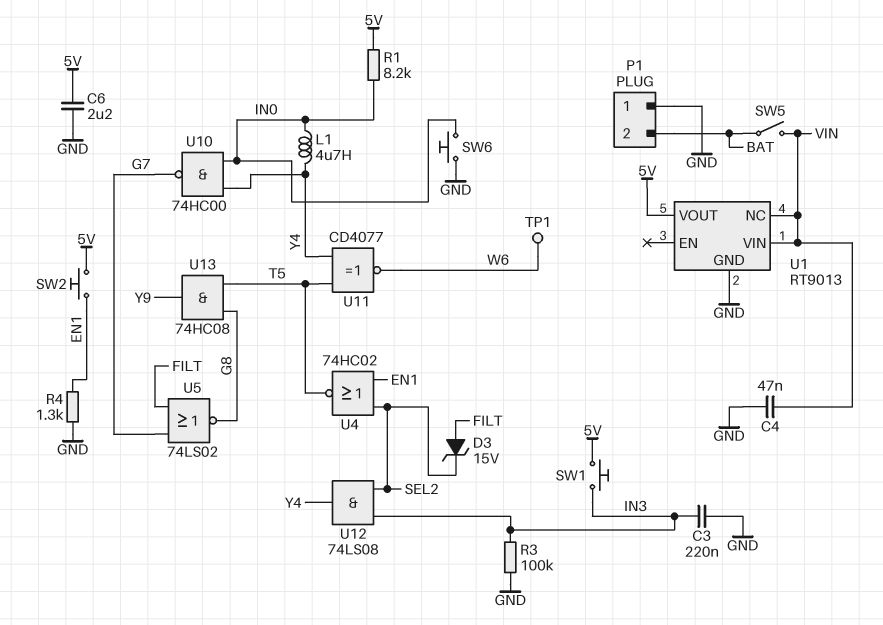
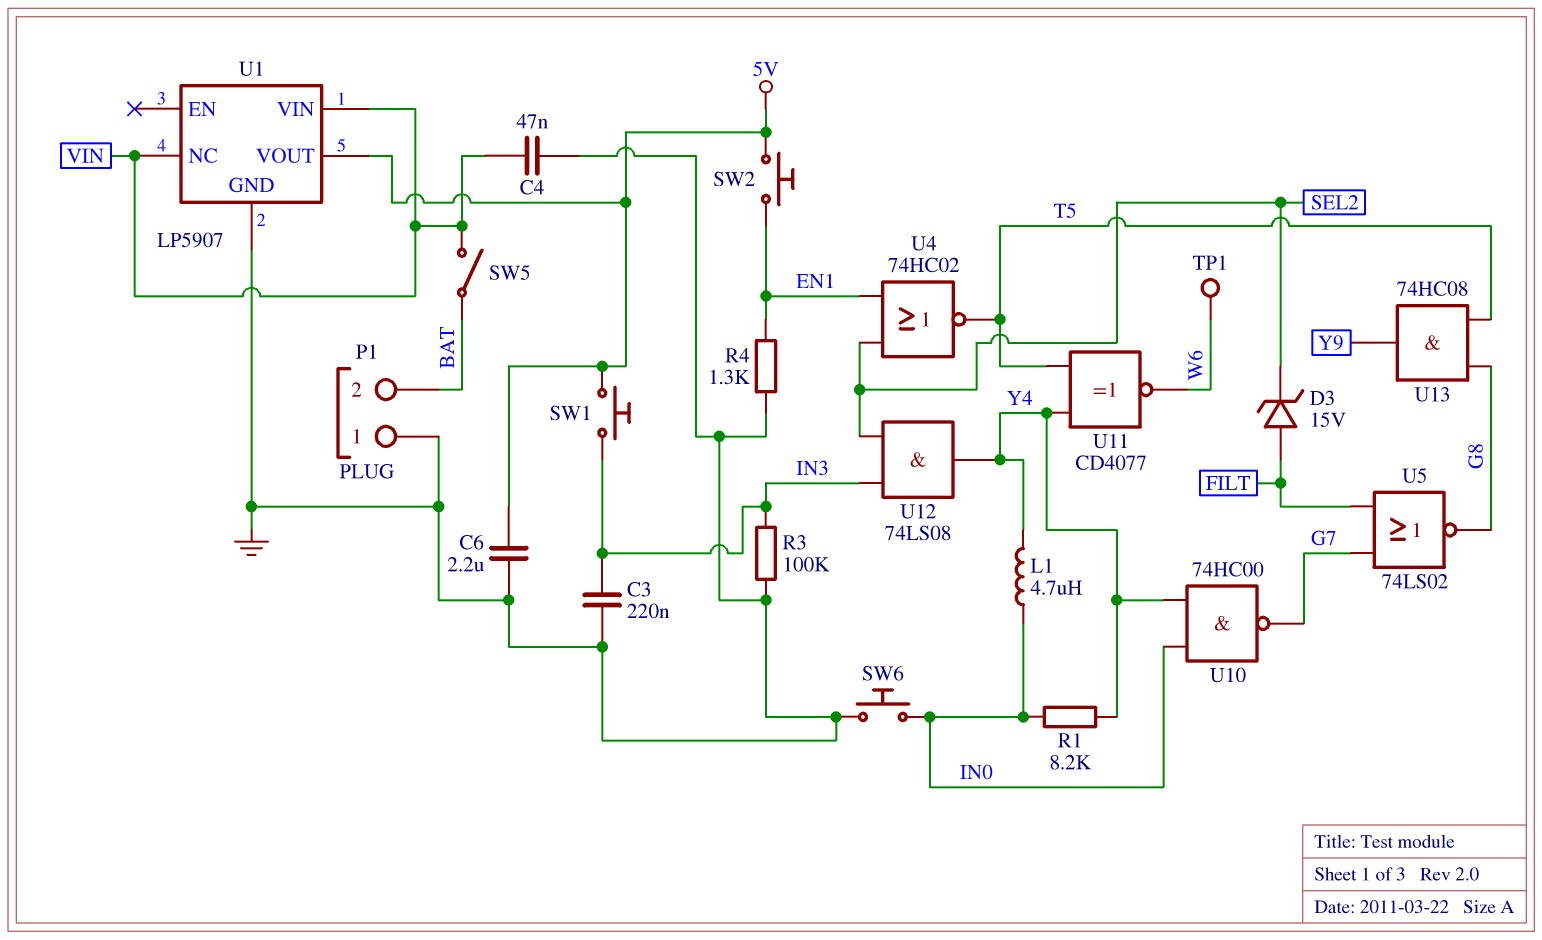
R1: 8.2k (5V, IN0) -> 8.2k (IN0, Y4)
U1: RT9013 -> LP5907

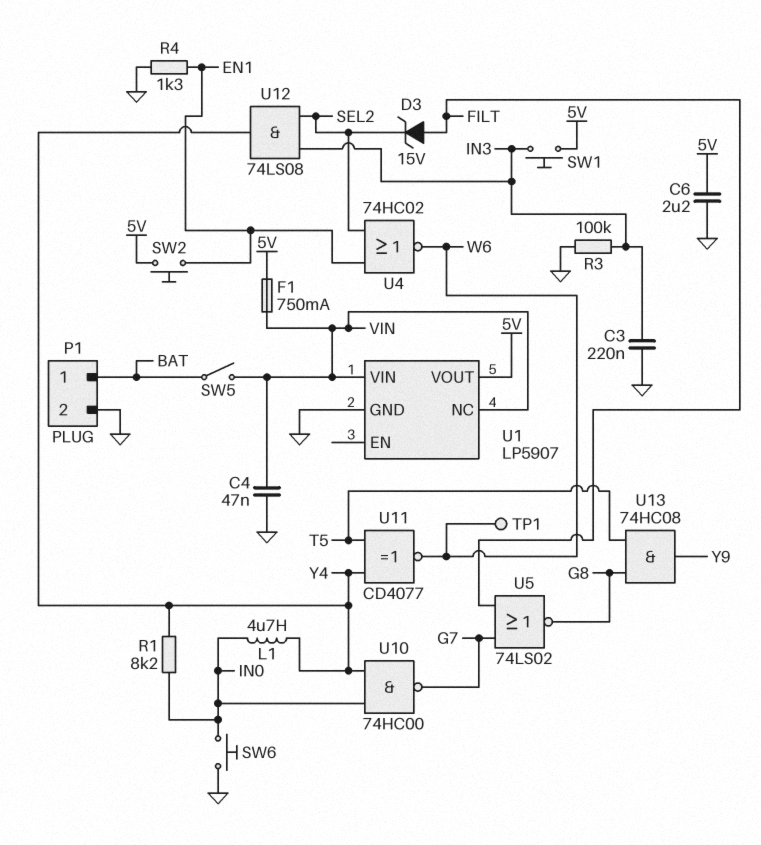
F1: none -> 750mA (5V, VIN)
P1 pin 1: GND -> BAT
P1 pin 2: BAT -> GND
U4: NOR 74HC02 (in EN1, in SEL2, out T5) -> NOR 74HC02 (in EN1, in SEL2, out W6)

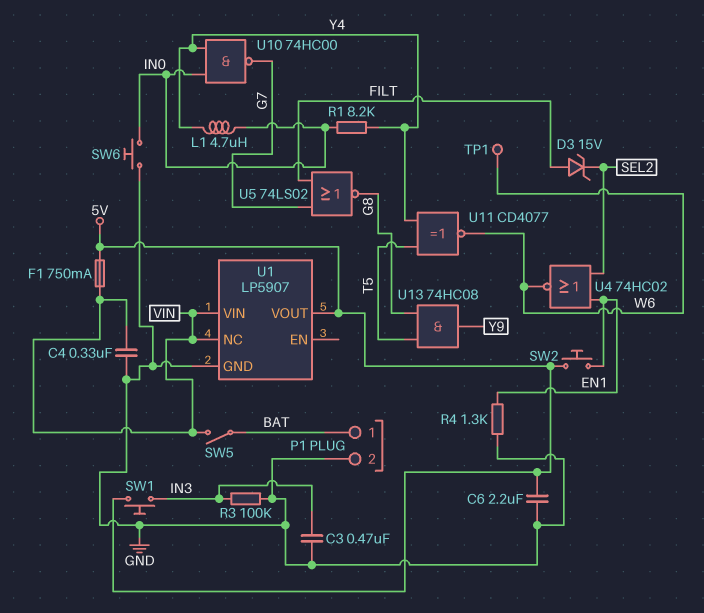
C3: 220nF (GND, IN3) -> 470nF (GND, IN3)
C4: 47nF (GND, VIN) -> 330nF (GND, VIN)
U12: AND 74LS08 (in IN3, in SEL2, out Y4) -> none

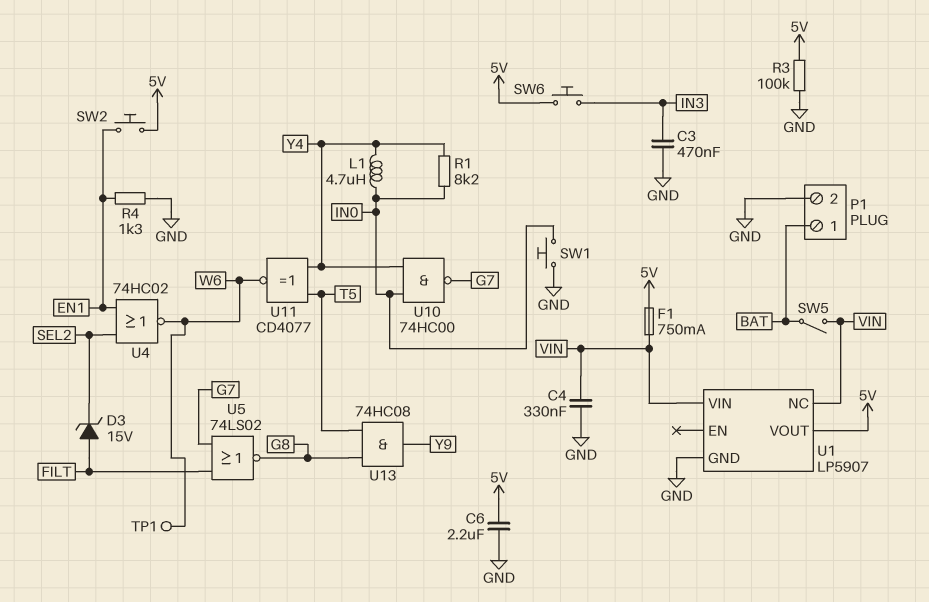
R3: 100k (GND, IN3) -> 100k (5V, GND)
SW1: button (5V, IN3) -> button (GND, IN0)
SW6: button (GND, IN0) -> button (5V, IN3)

